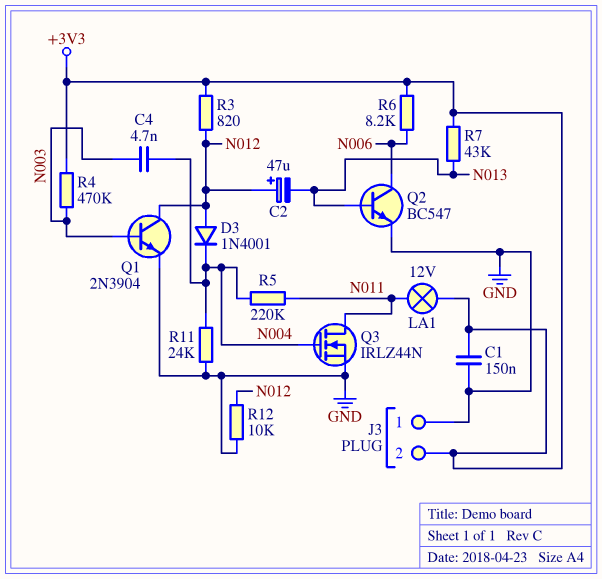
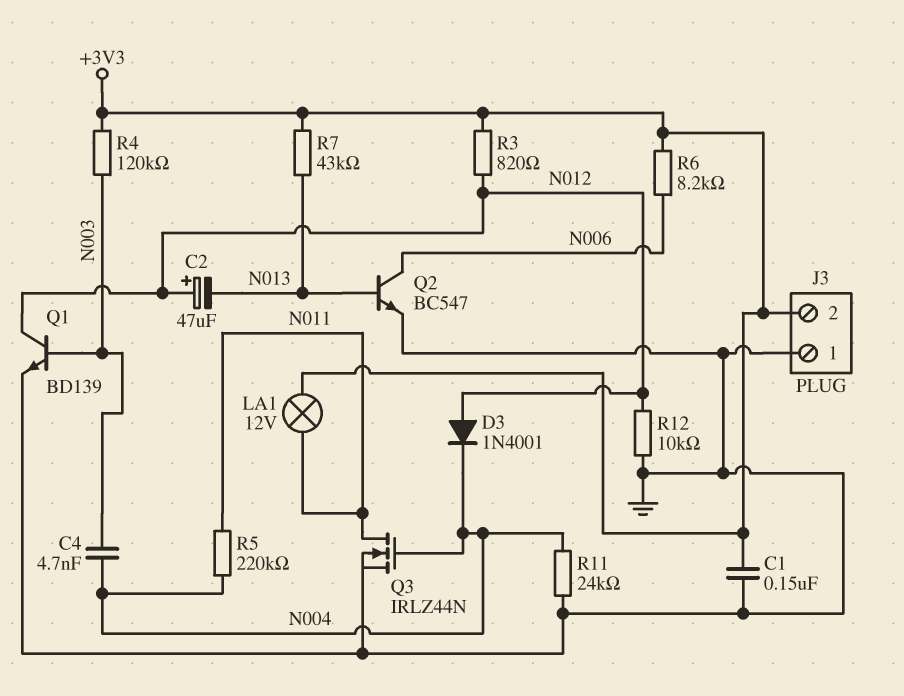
Q1: NPN 2N3904 (B N003, C N012, E GND) -> NPN BD139 (B N003, C N012, E GND)
R4: 470k (+3V3, N003) -> 120k (+3V3, N003)

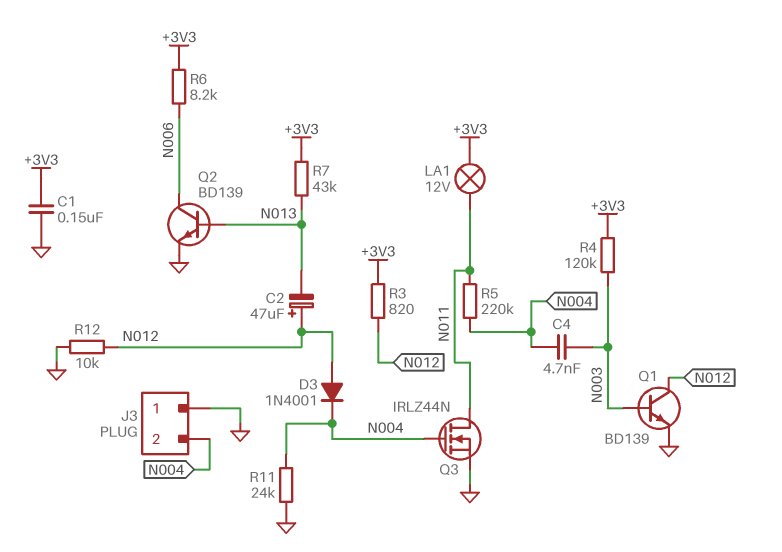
J3 pin 2: +3V3 -> N004
Q2: NPN BC547 (B N013, C N006, E GND) -> NPN BD139 (B N013, C N006, E GND)

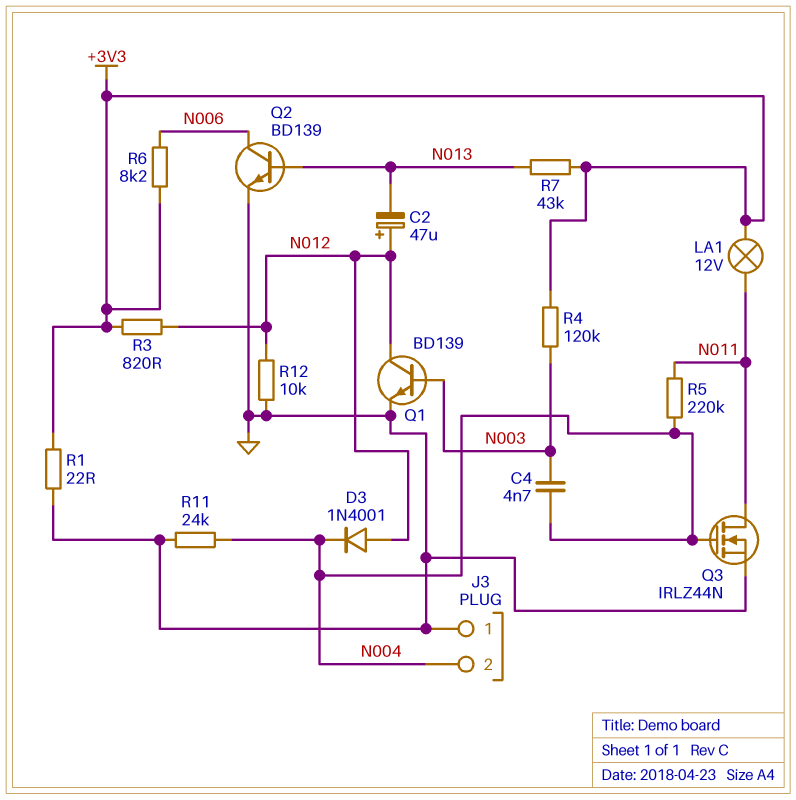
C1: 150nF (+3V3, GND) -> none
R1: none -> 22 (+3V3, GND)

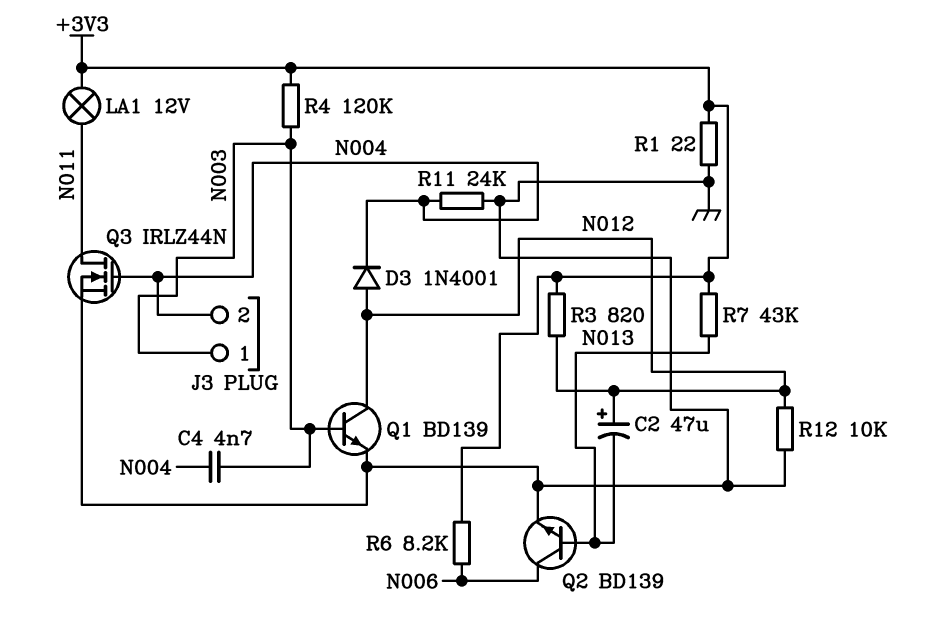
J3 pin 1: GND -> N003
R5: 220k (N004, N011) -> none

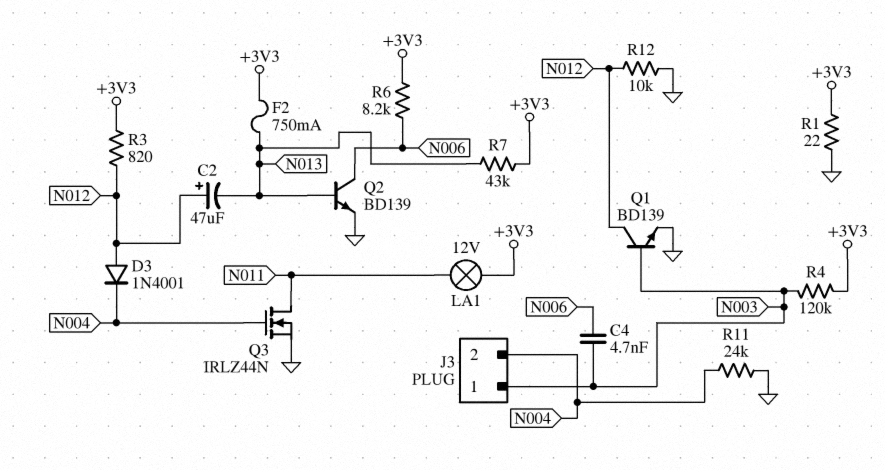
C4: 4.7nF (N003, N004) -> 4.7nF (N003, N006)
F2: none -> 750mA (+3V3, N013)

